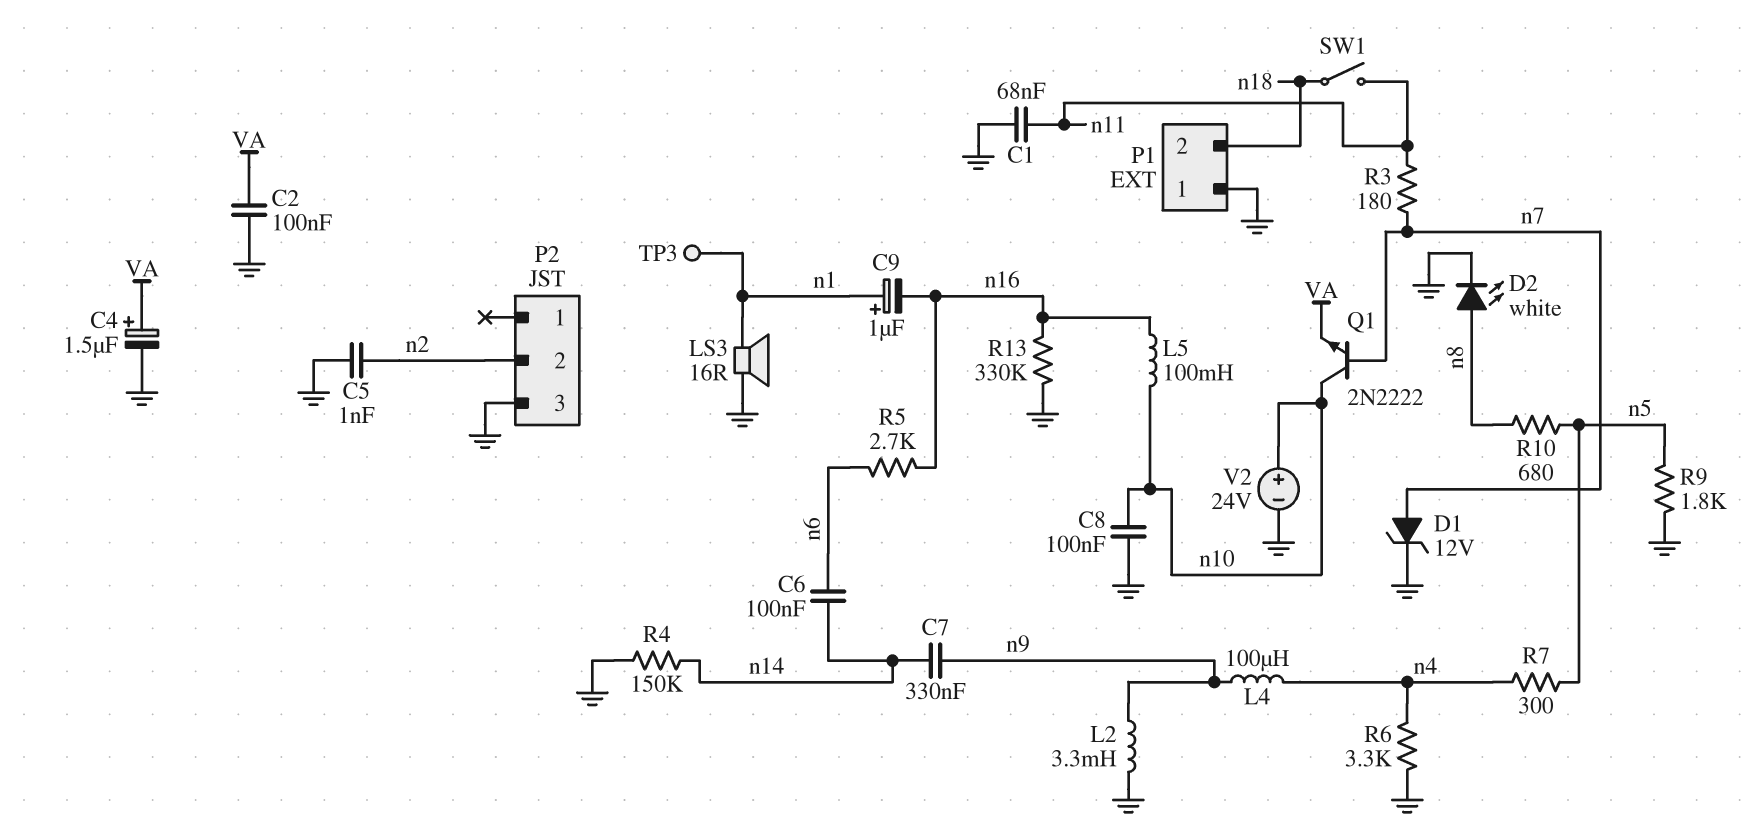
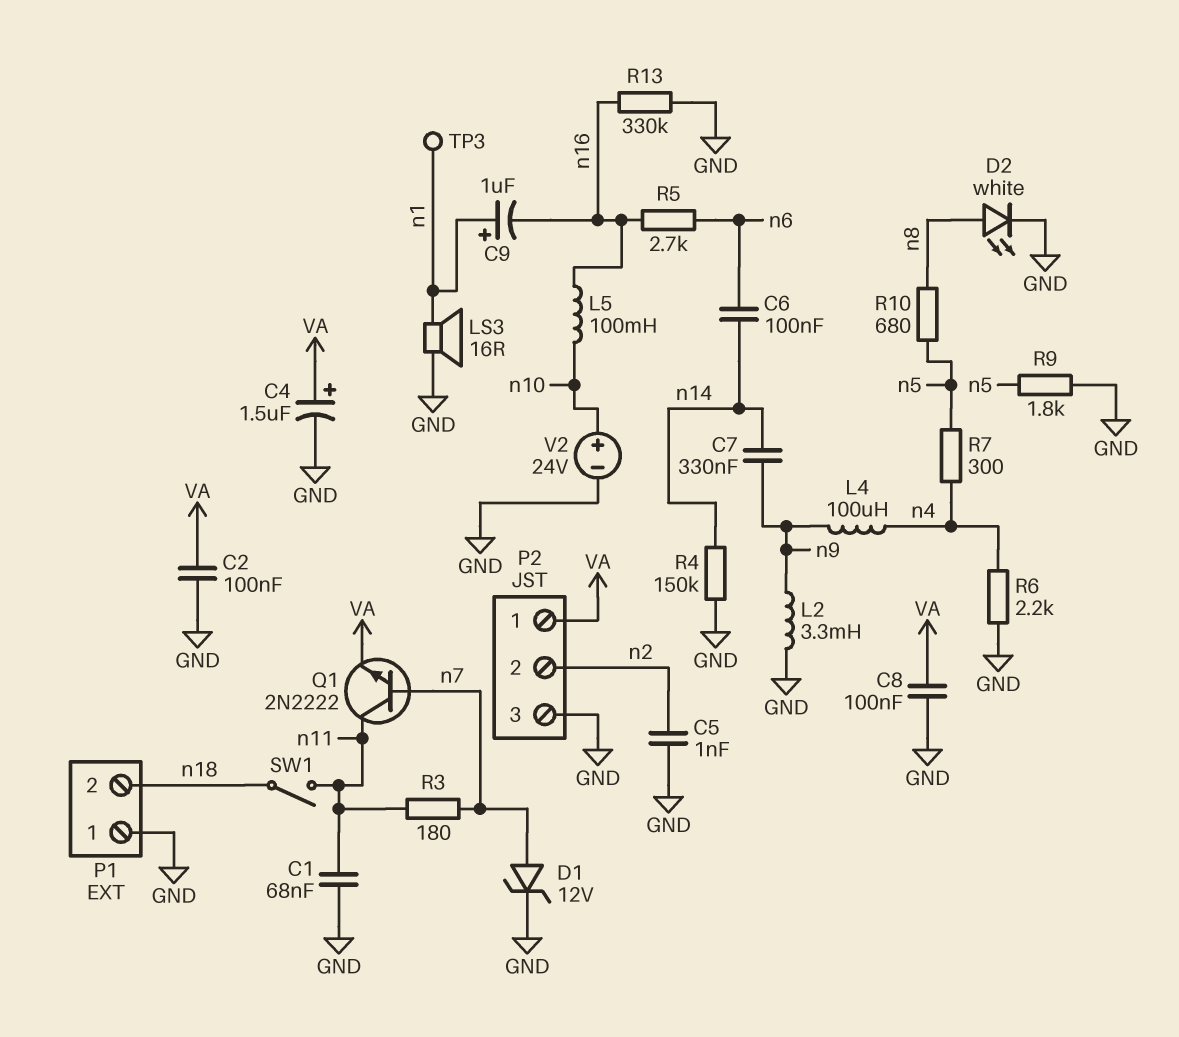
C8: 100nF (GND, n10) -> 100nF (GND, VA)
P2 pin 1: none -> VA
Q1: NPN 2N2222 (B n7, C n10, E VA) -> NPN 2N2222 (B n7, C n11, E VA)
R6: 3.3k (GND, n4) -> 2.2k (GND, n4)

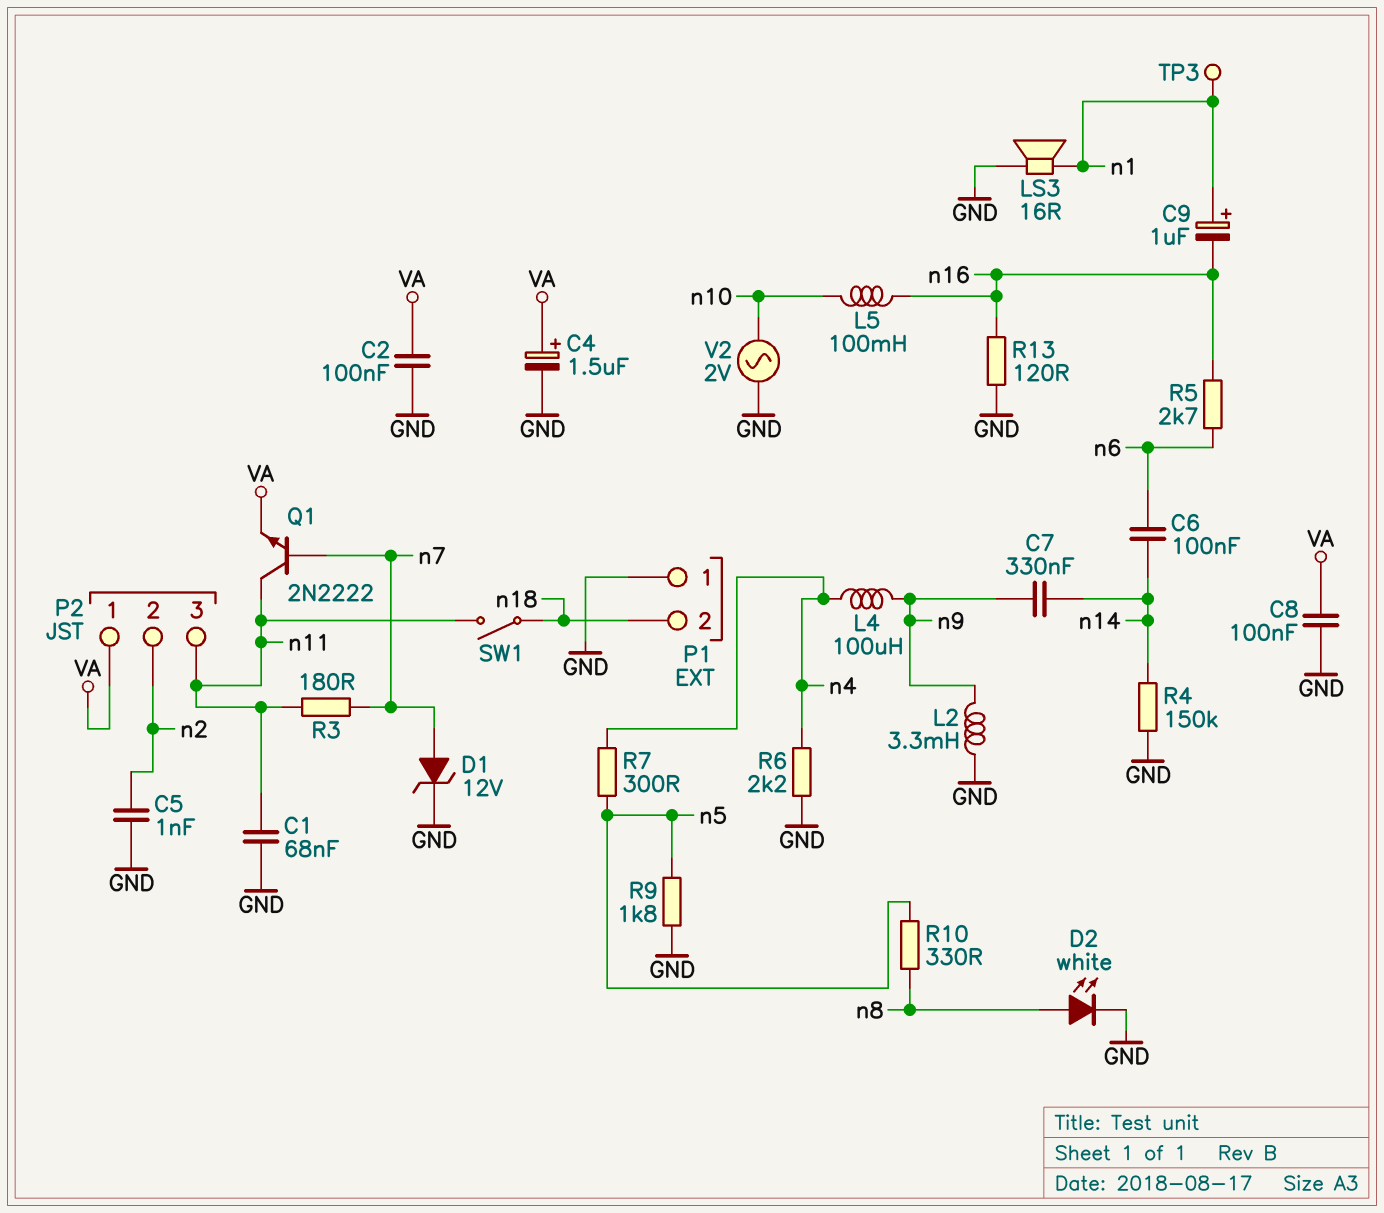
P2 pin 3: GND -> n11
R10: 680 (n5, n8) -> 330 (n5, n8)
R13: 330k (GND, n16) -> 120 (GND, n16)
V2: 24V (plus n10, minus GND) -> AC 2V (GND, n10)

